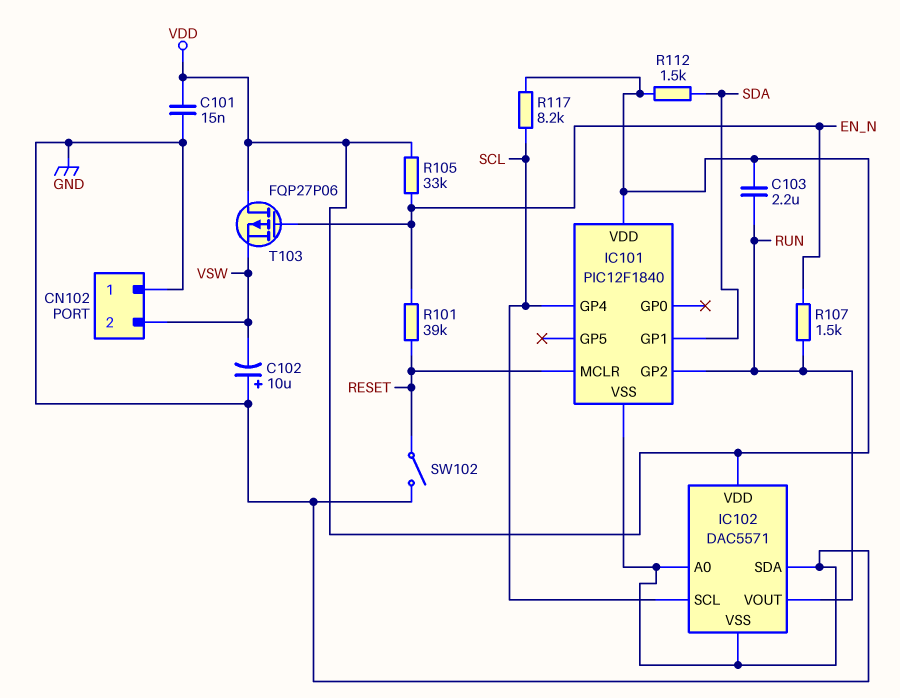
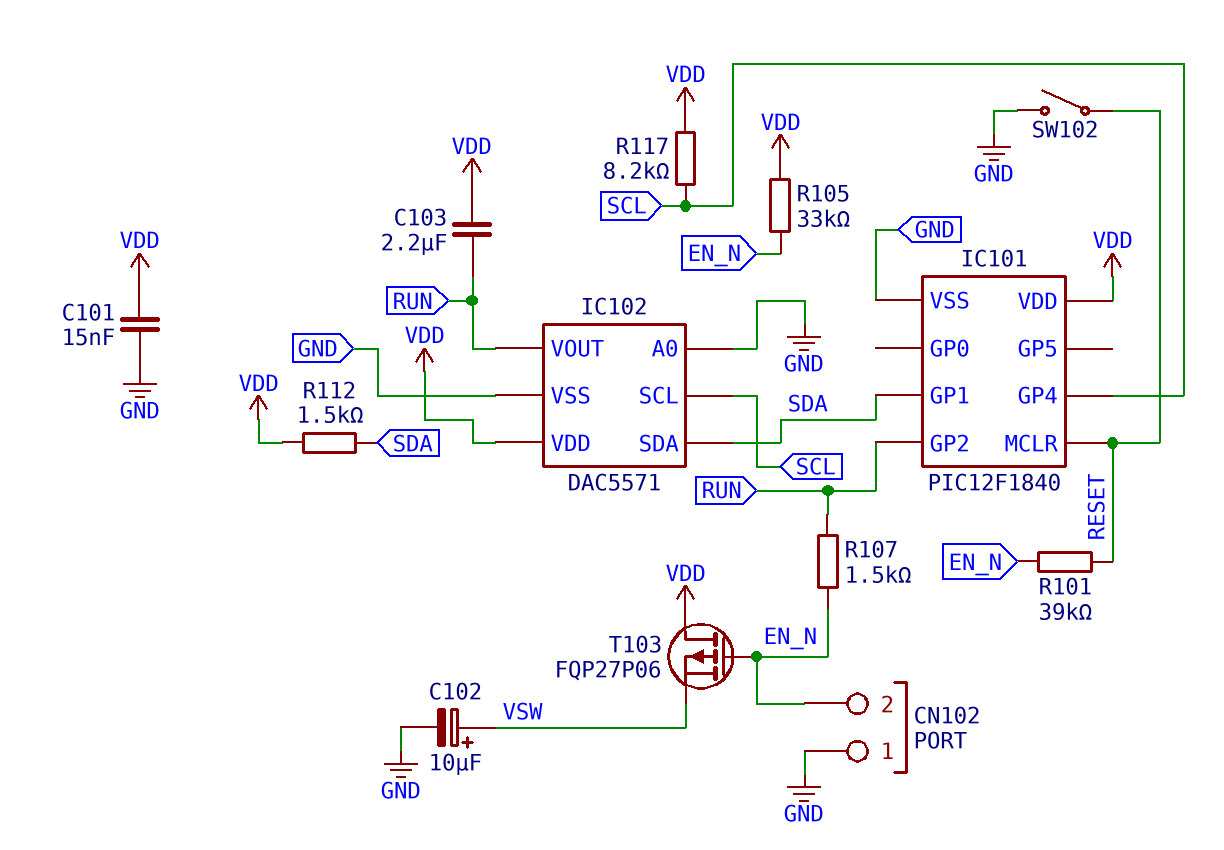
C102: 10uF (plus GND, minus VSW) -> 10uF (plus VSW, minus GND)
CN102 pin 2: VSW -> EN_N
IC102 pin SDA: GND -> SDA

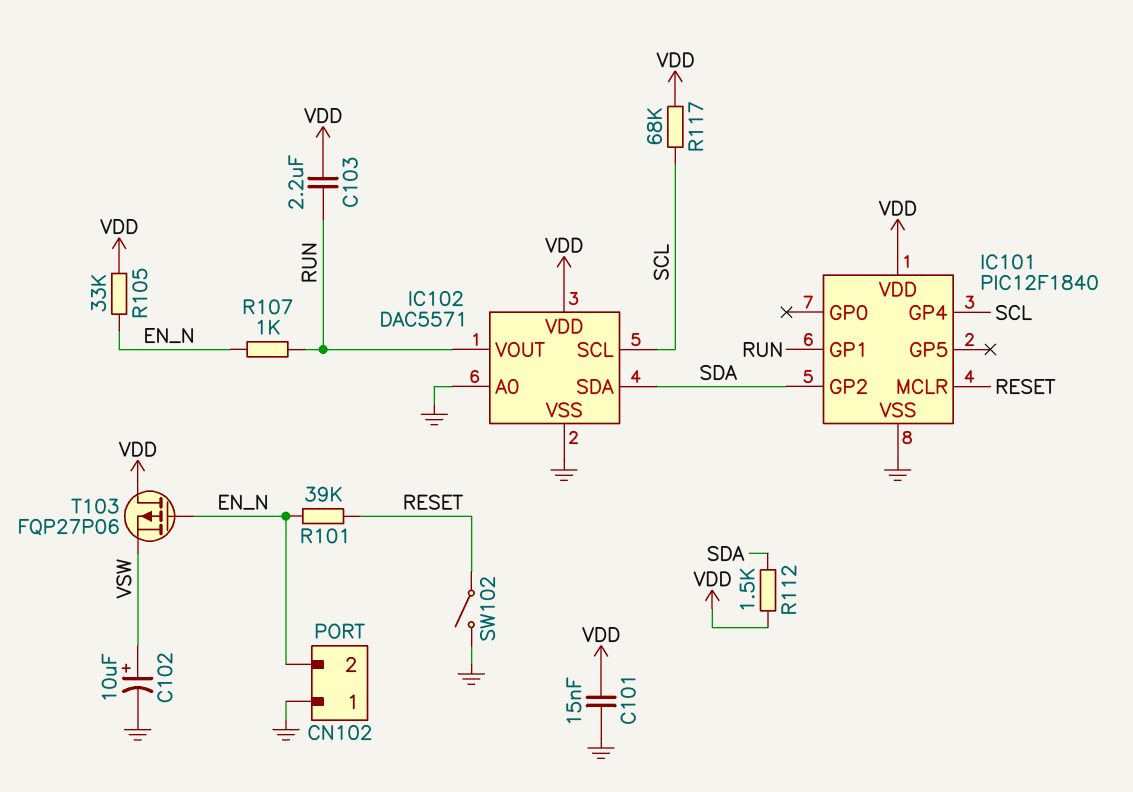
IC101 pin GP1: SDA -> RUN
IC101 pin GP2: RUN -> SDA
R107: 1.5k (EN_N, RUN) -> 1k (EN_N, RUN)
R117: 8.2k (SCL, VDD) -> 68k (SCL, VDD)

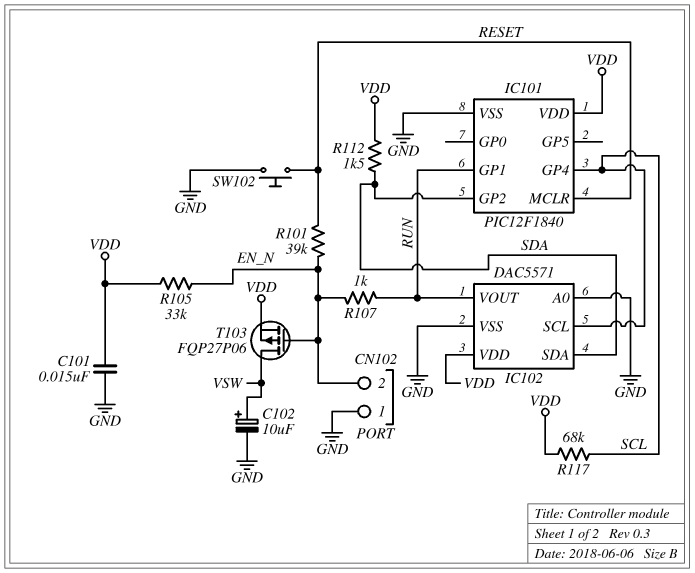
C103: 2.2uF (RUN, VDD) -> none
SW102: switch (GND, RESET) -> button (GND, RESET)
T103: PMOS FQP27P06 (G EN_N, D VDD, S VSW) -> PMOS FQP27P06 (G EN_N, D VSW, S VDD)

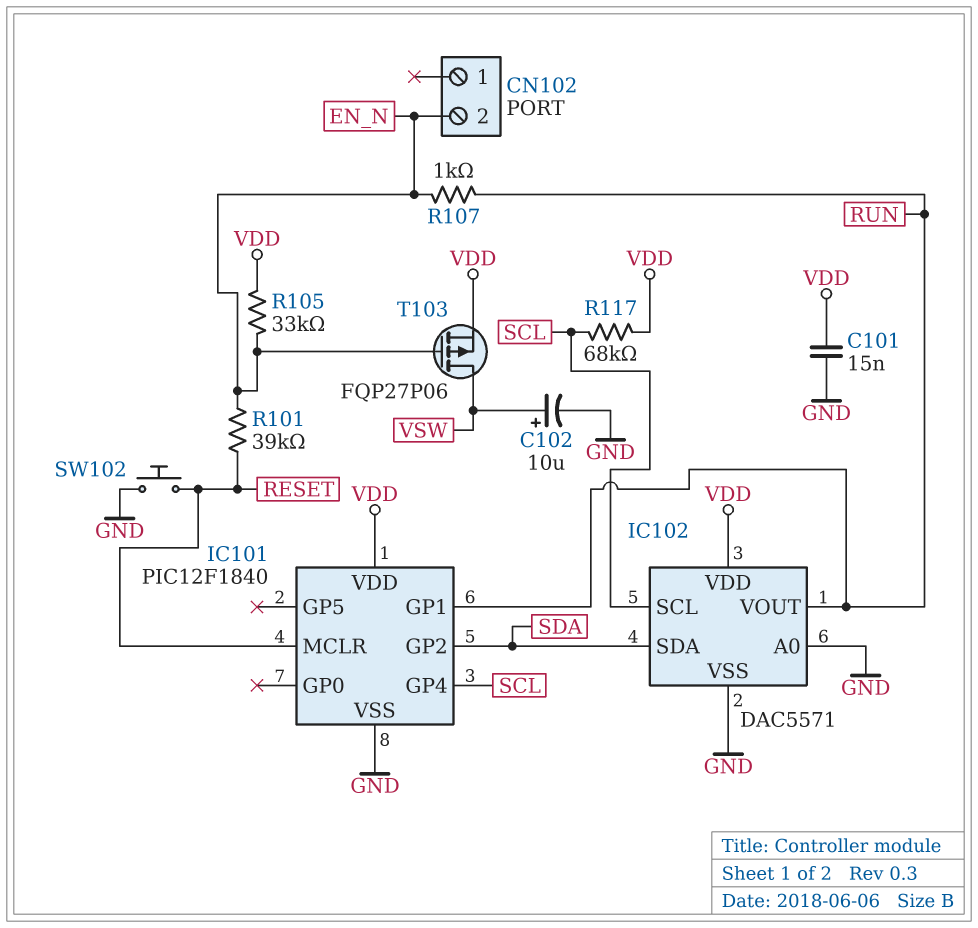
CN102 pin 1: GND -> none
R112: 1.5k (SDA, VDD) -> none

